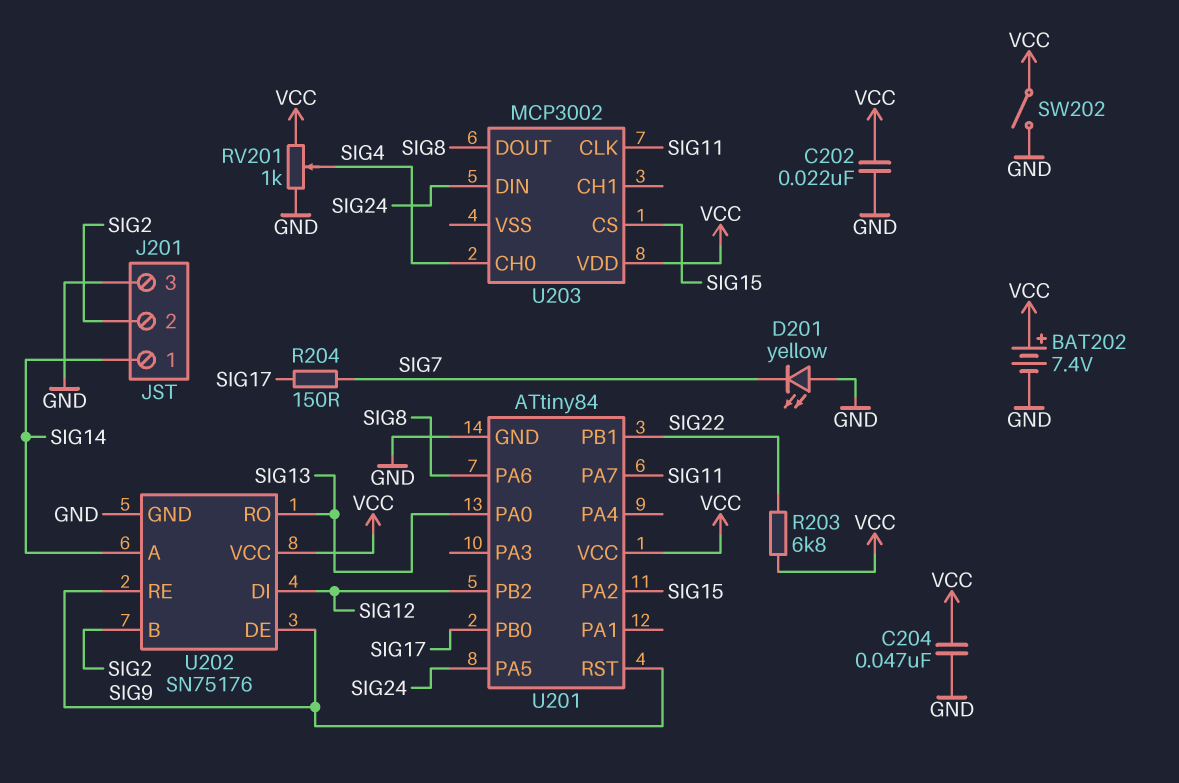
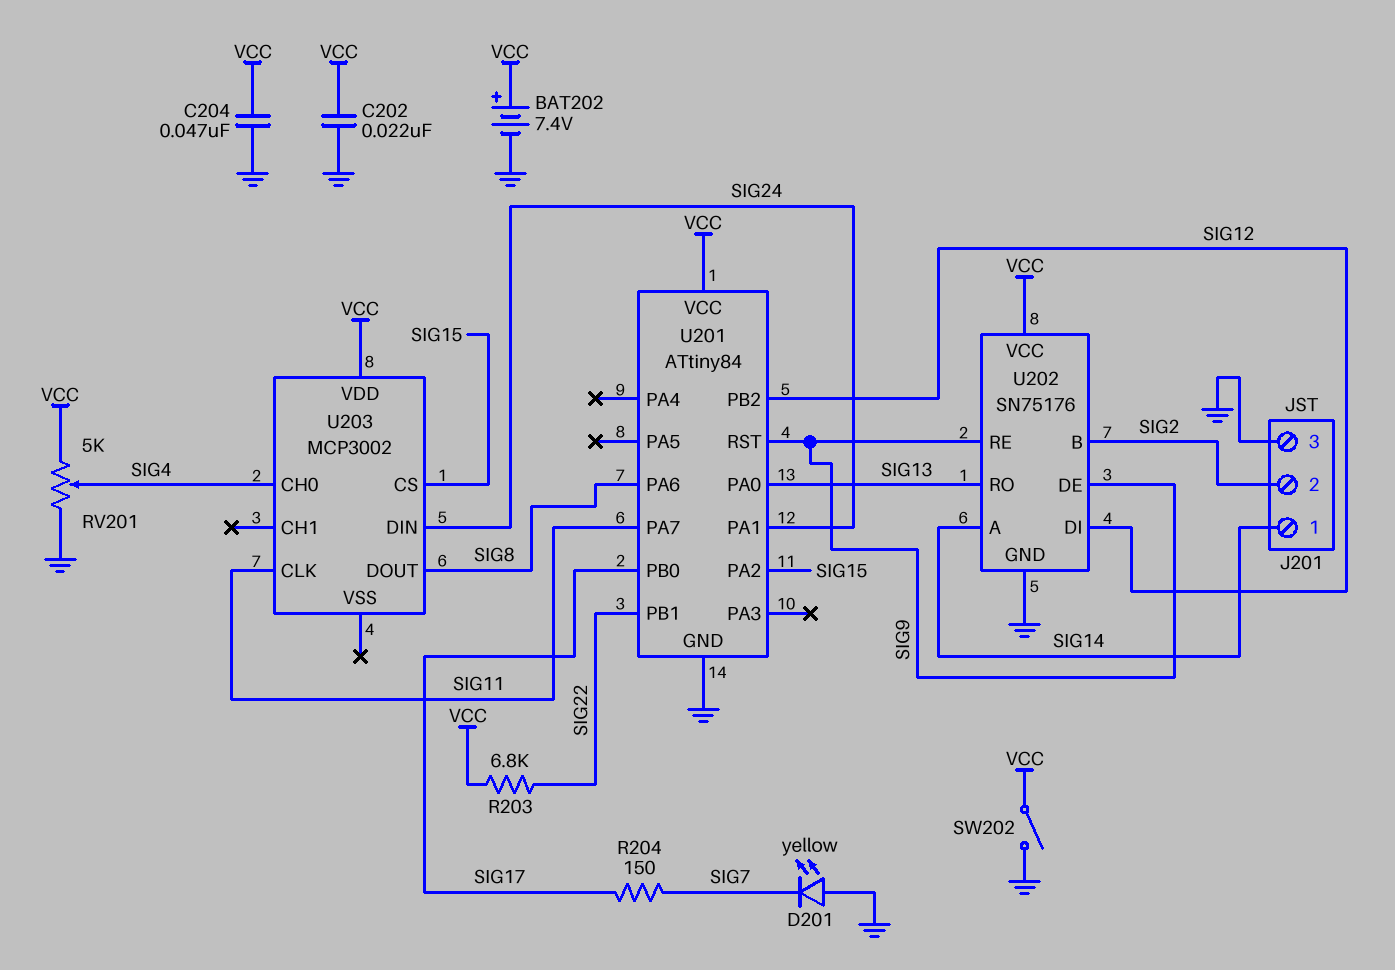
RV201: 1k (GND, VCC, wiper SIG4) -> 5k (GND, VCC, wiper SIG4)
U201 pin PA1: none -> SIG24
U201 pin PA5: SIG24 -> none

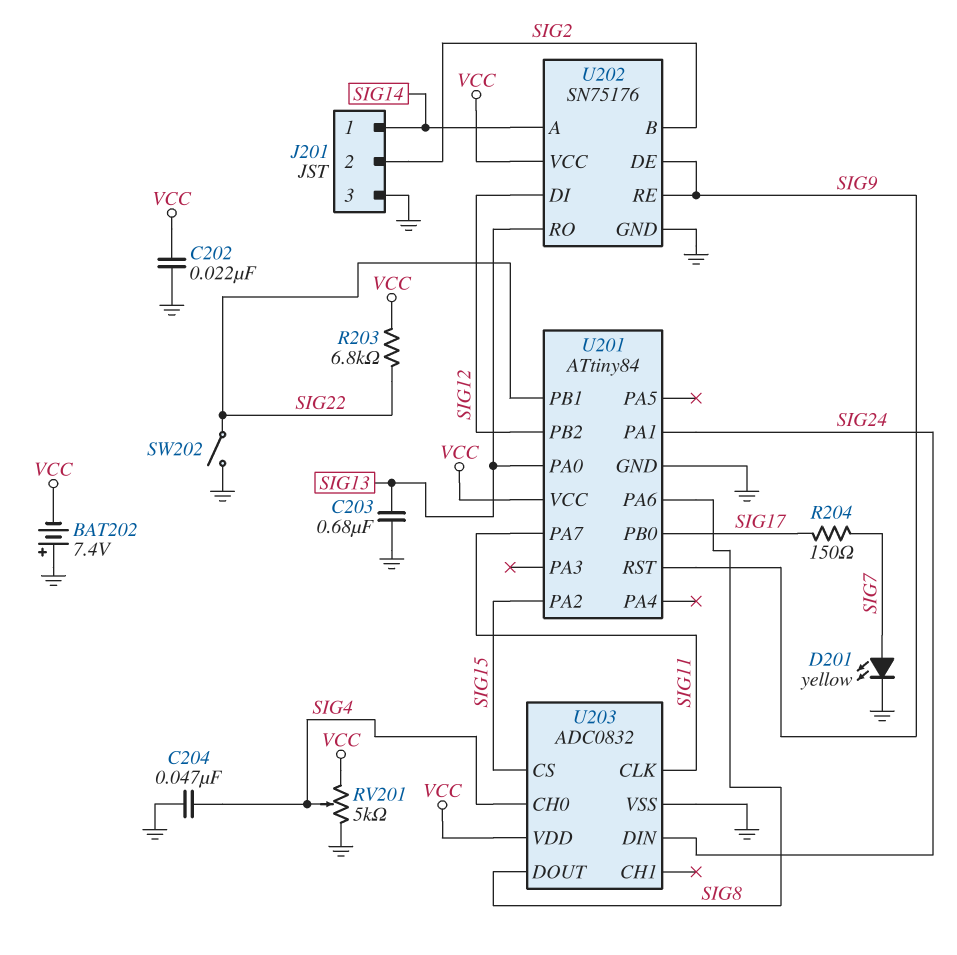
BAT202: 7.4V (plus VCC, minus GND) -> 7.4V (plus GND, minus VCC)
C203: none -> 680nF (GND, SIG13)
C204: 47nF (GND, VCC) -> 47nF (GND, SIG4)
D201: LED yellow (A GND, K SIG7) -> LED yellow (A SIG7, K GND)
SW202: switch (GND, VCC) -> switch (GND, SIG22)
U203: MCP3002 -> ADC0832
U203 pin VSS: none -> GND

